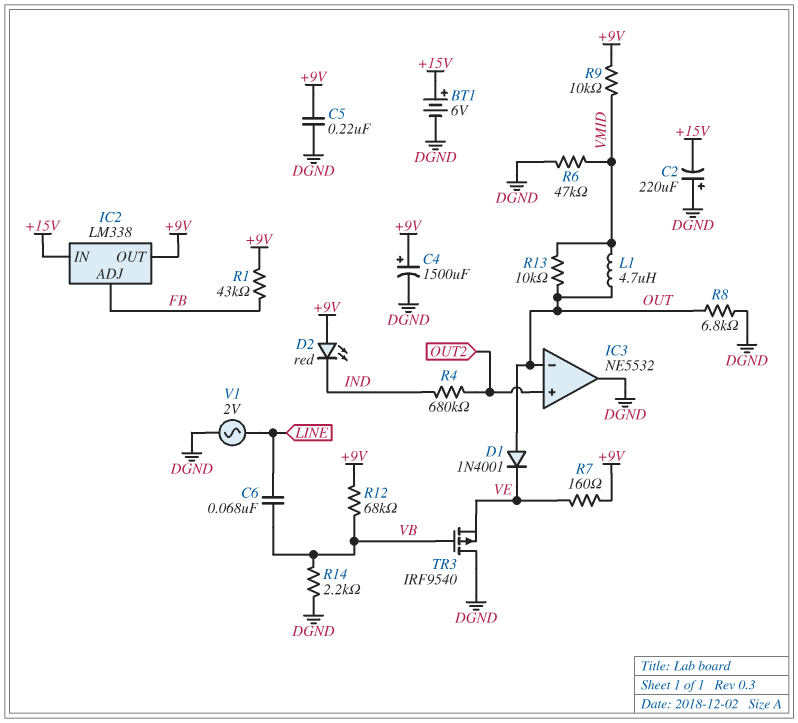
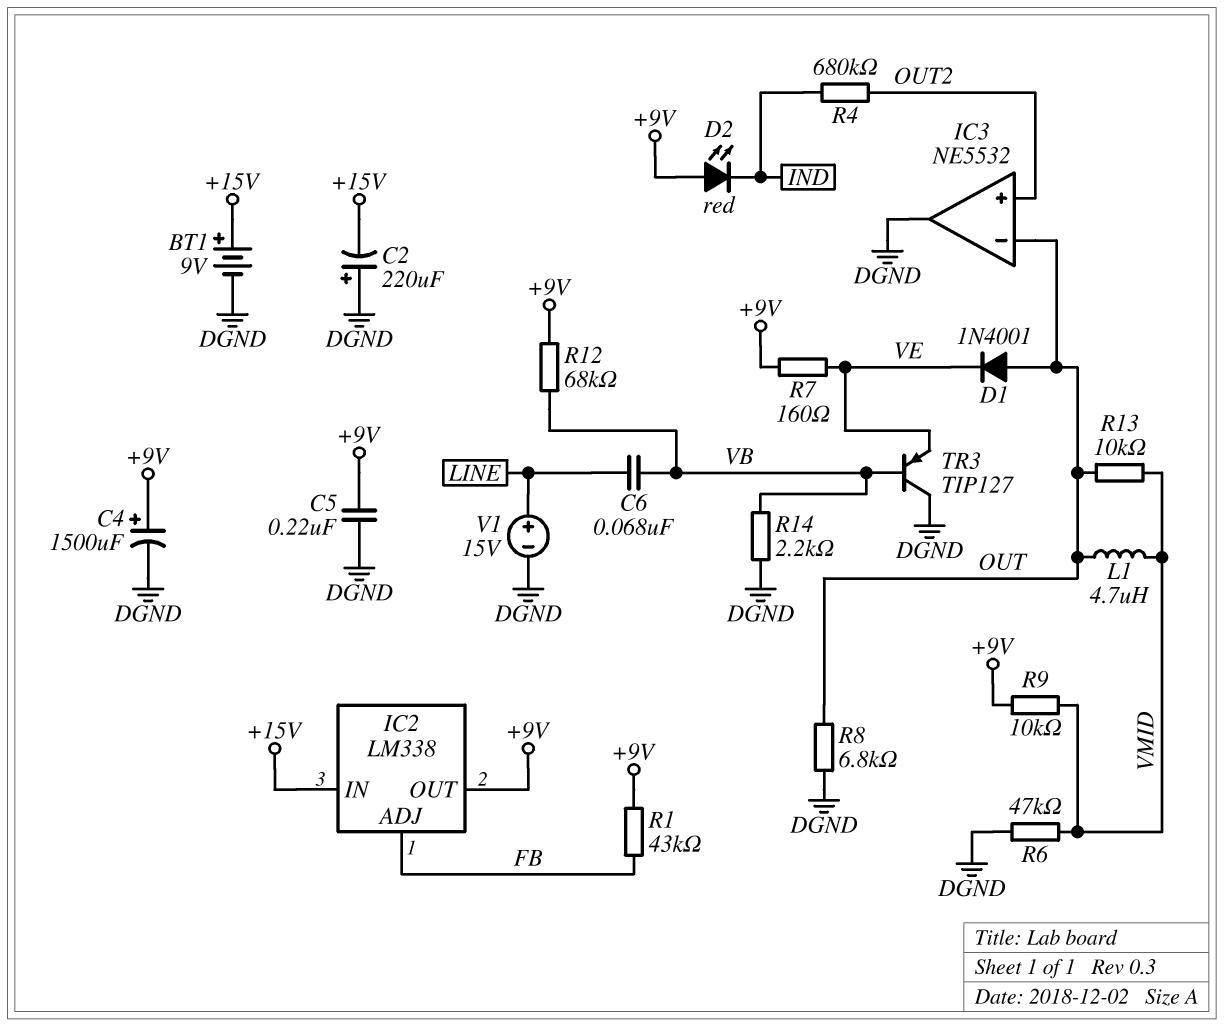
BT1: 6V (plus +15V, minus DGND) -> 9V (plus +15V, minus DGND)
TR3: PMOS IRF9540 (G VB, D DGND, S VE) -> PNP TIP127 (B VB, C DGND, E VE)
V1: AC 2V (DGND, LINE) -> 15V (plus LINE, minus DGND)

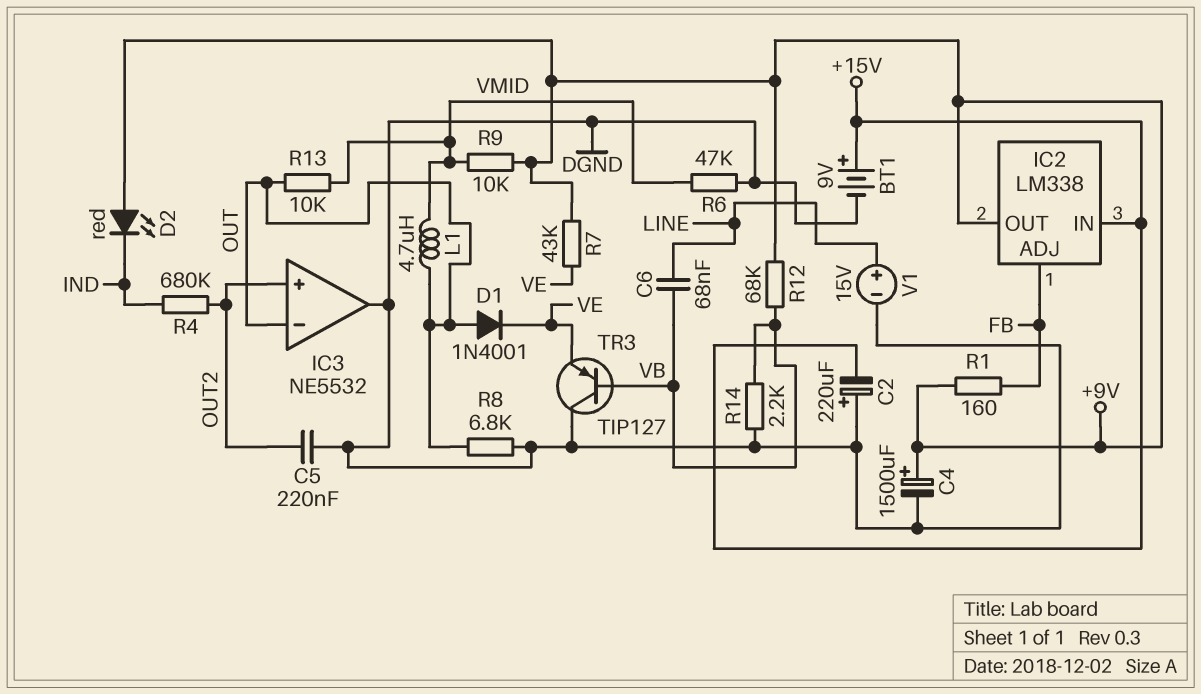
C5: 220nF (+9V, DGND) -> 220nF (DGND, OUT2)
R1: 43k (+9V, FB) -> 160 (+9V, FB)
R7: 160 (+9V, VE) -> 43k (+9V, VE)

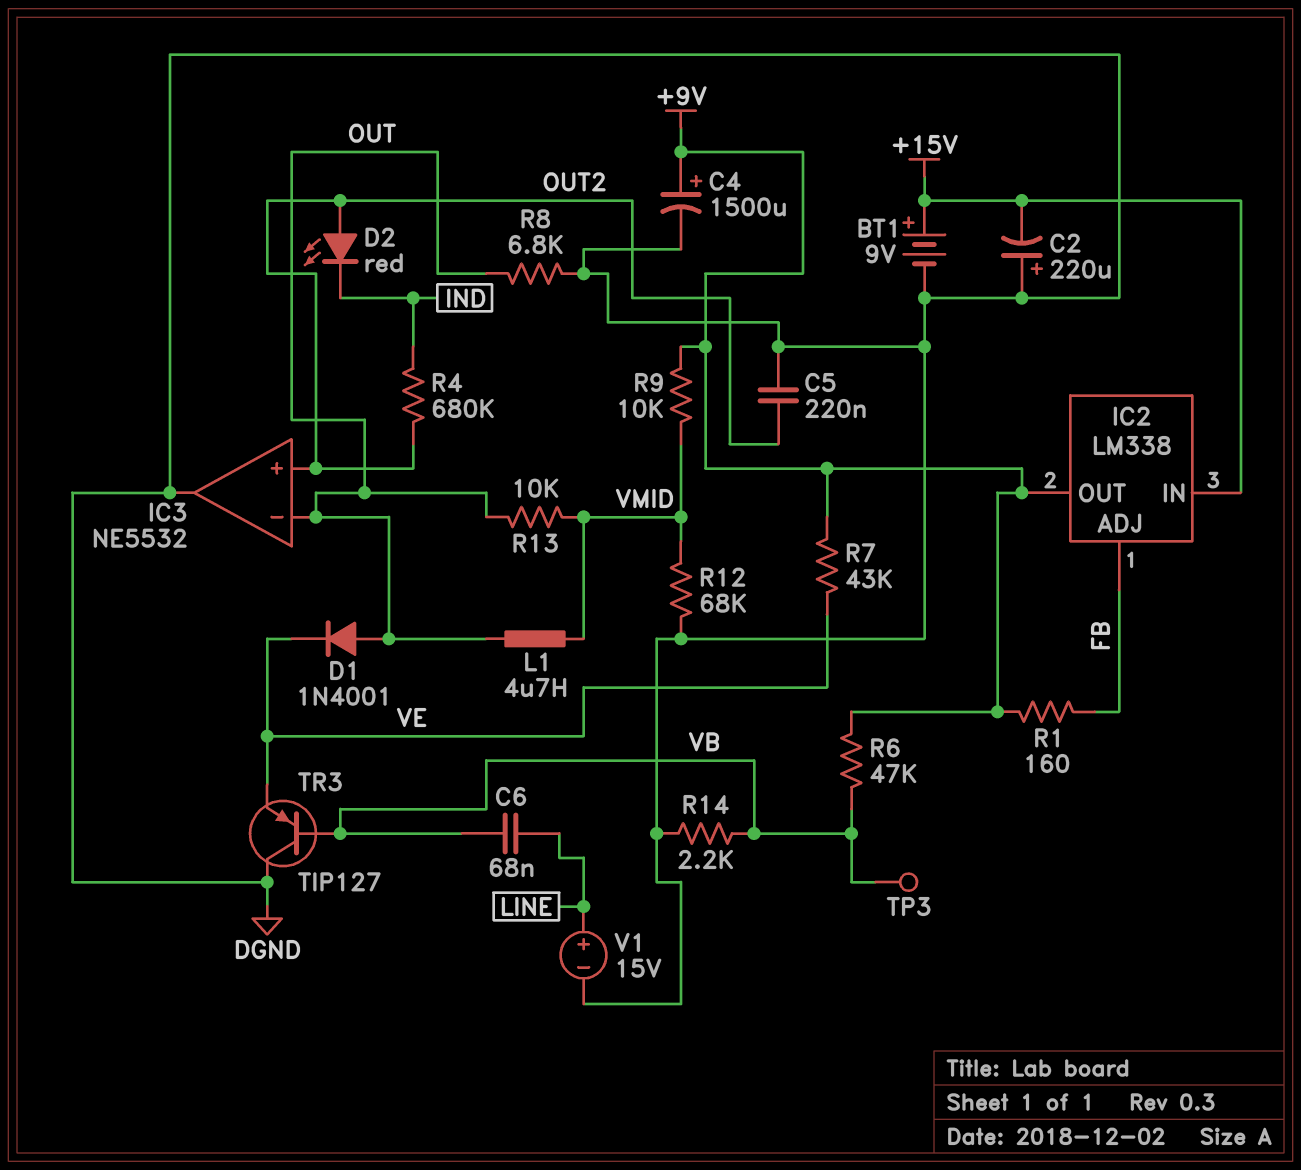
D2: LED red (A +9V, K IND) -> LED red (A OUT2, K IND)
R6: 47k (DGND, VMID) -> 47k (+9V, VB)
R12: 68k (+9V, VB) -> 68k (DGND, VMID)
TP3: none -> test point (VB)

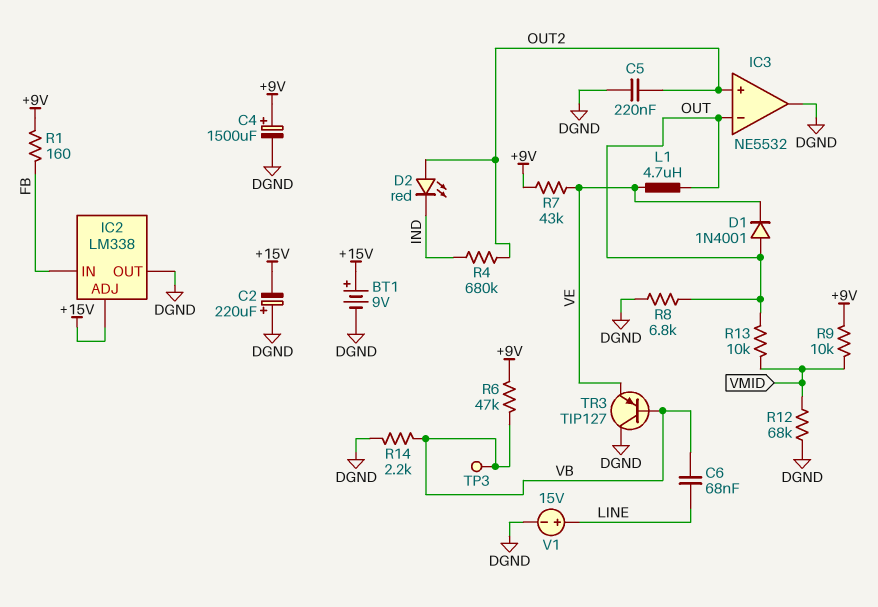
IC2 pin ADJ: FB -> +15V
IC2 pin IN: +15V -> FB
IC2 pin OUT: +9V -> DGND
L1: 4.7uH (OUT, VMID) -> 4.7uH (OUT, VE)

